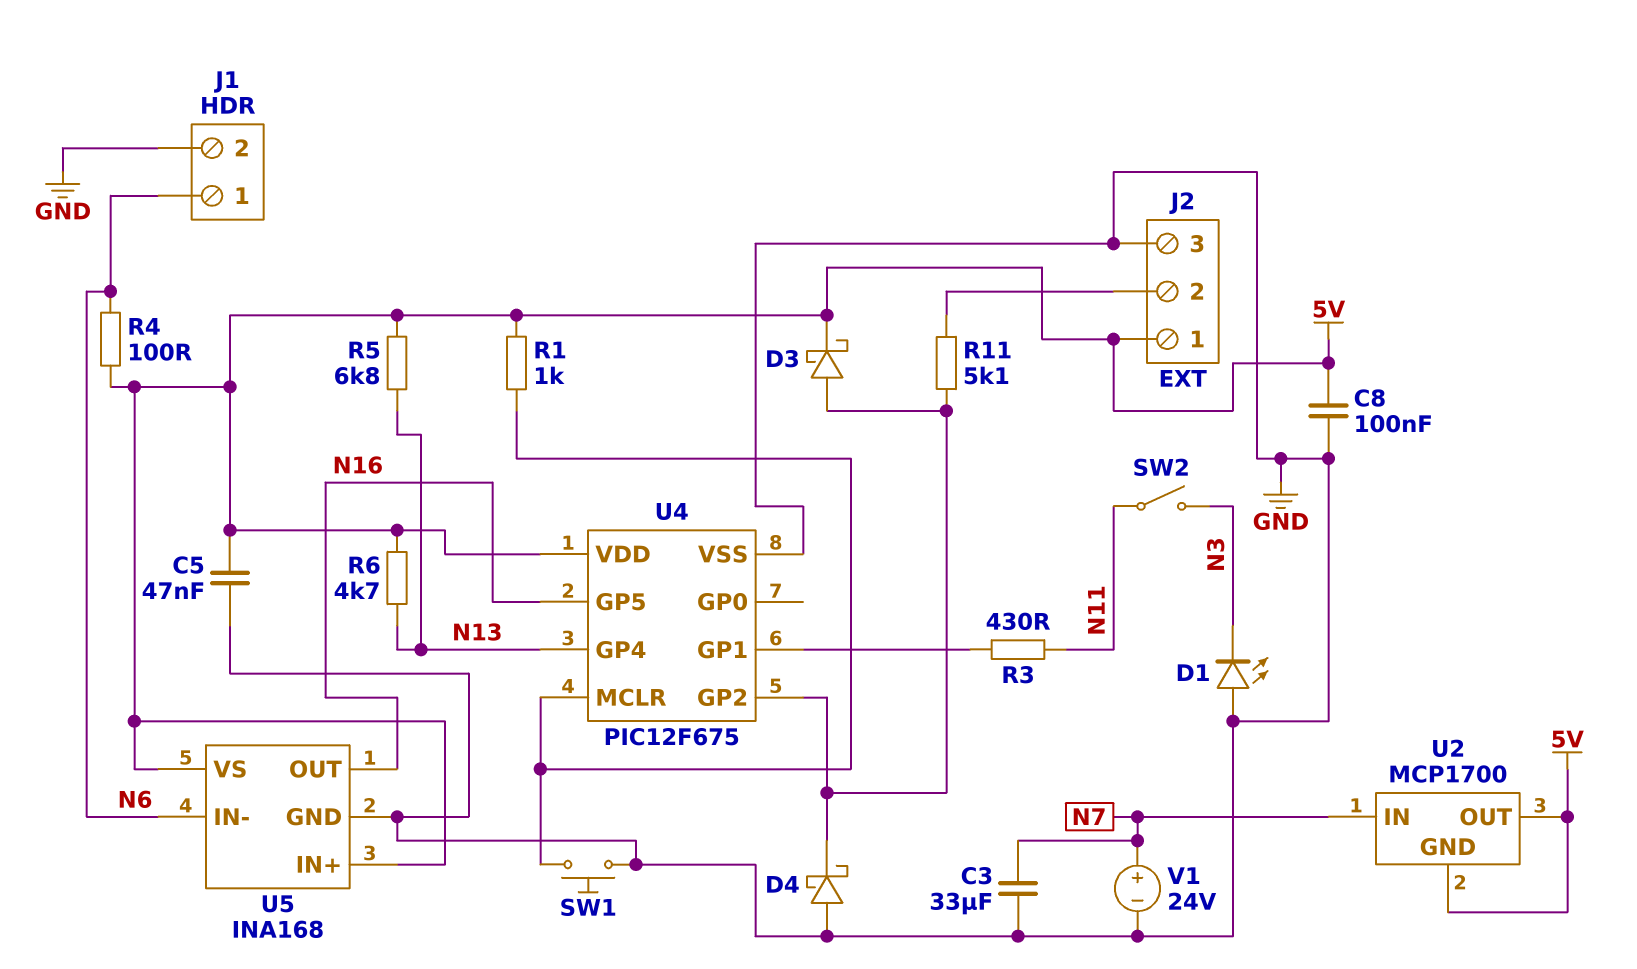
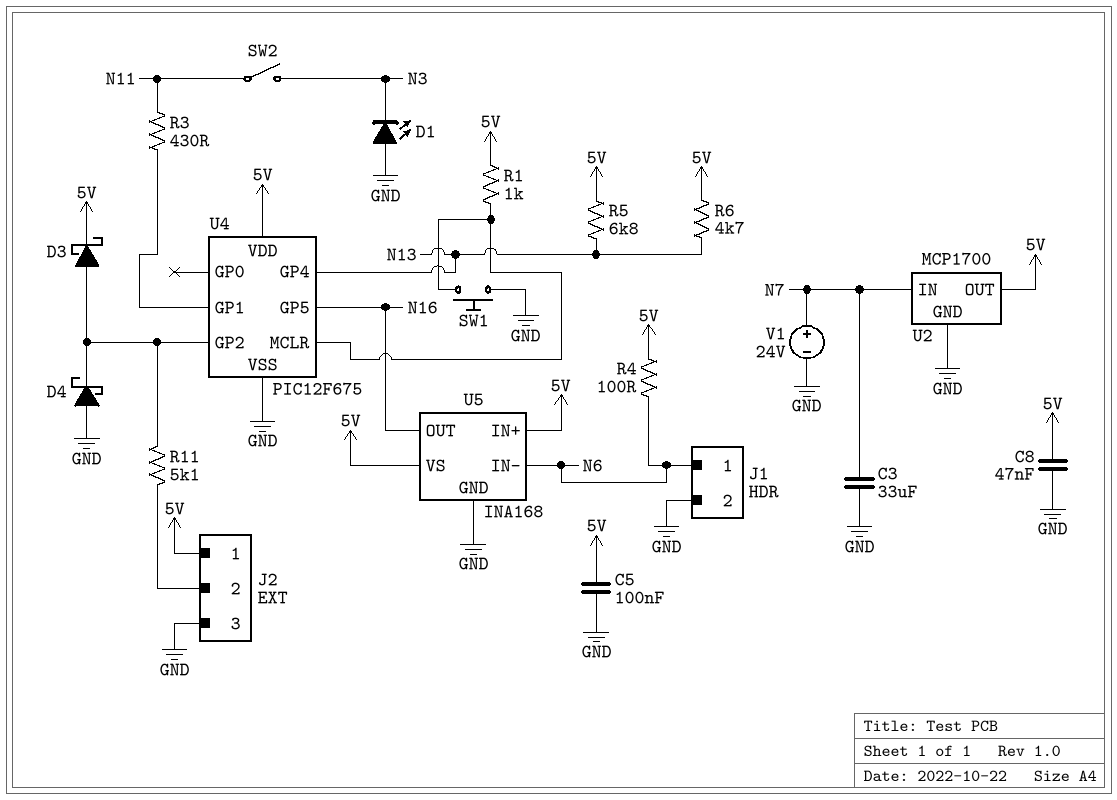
C5: 47nF (5V, GND) -> 100nF (5V, GND)
C8: 100nF (5V, GND) -> 47nF (5V, GND)
U2 pin GND: 5V -> GND

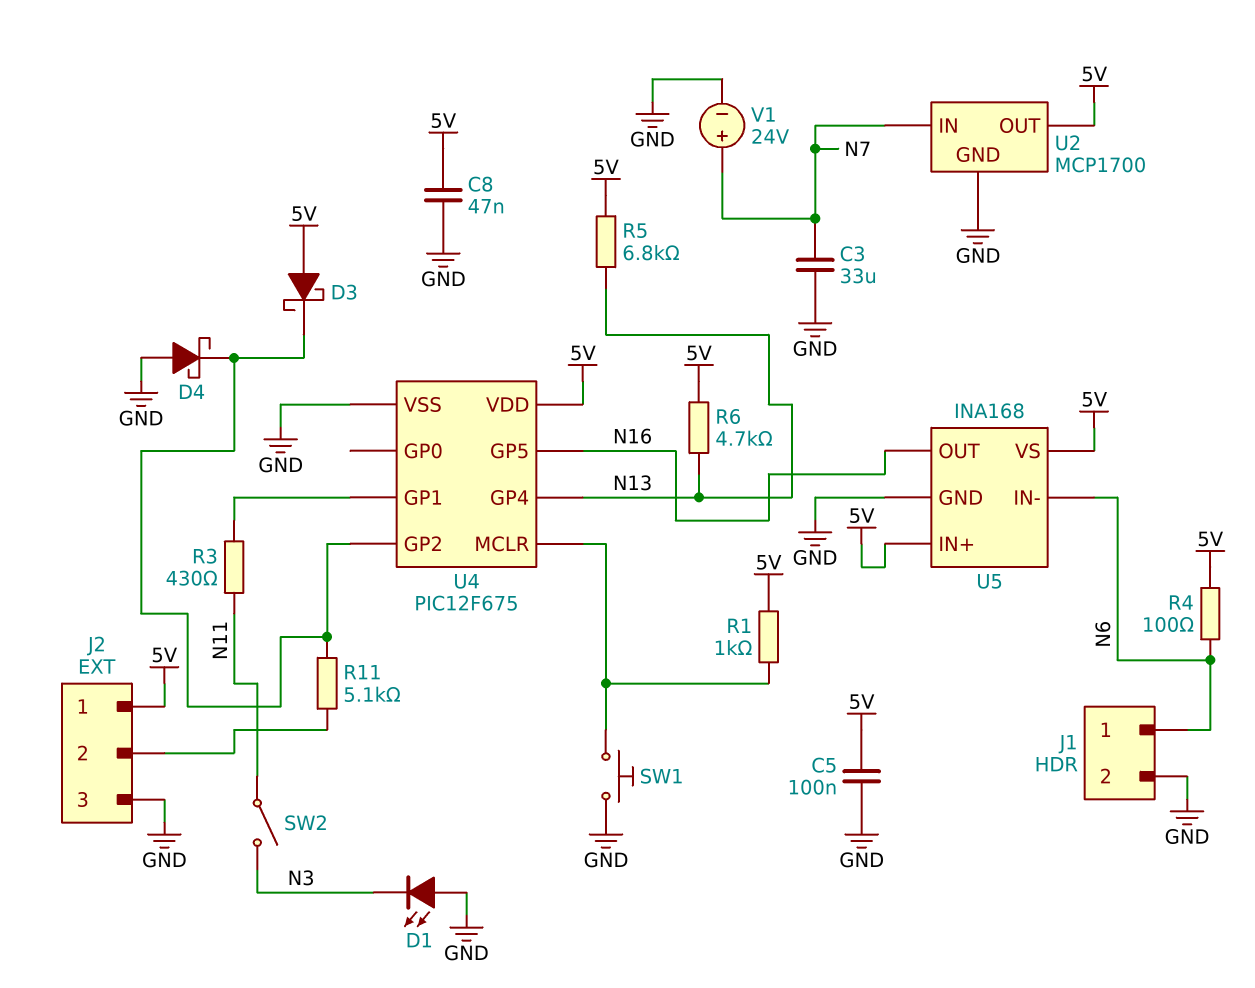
D3: schottky (A U4/GP2, K 5V) -> schottky (A 5V, K U4/GP2)

